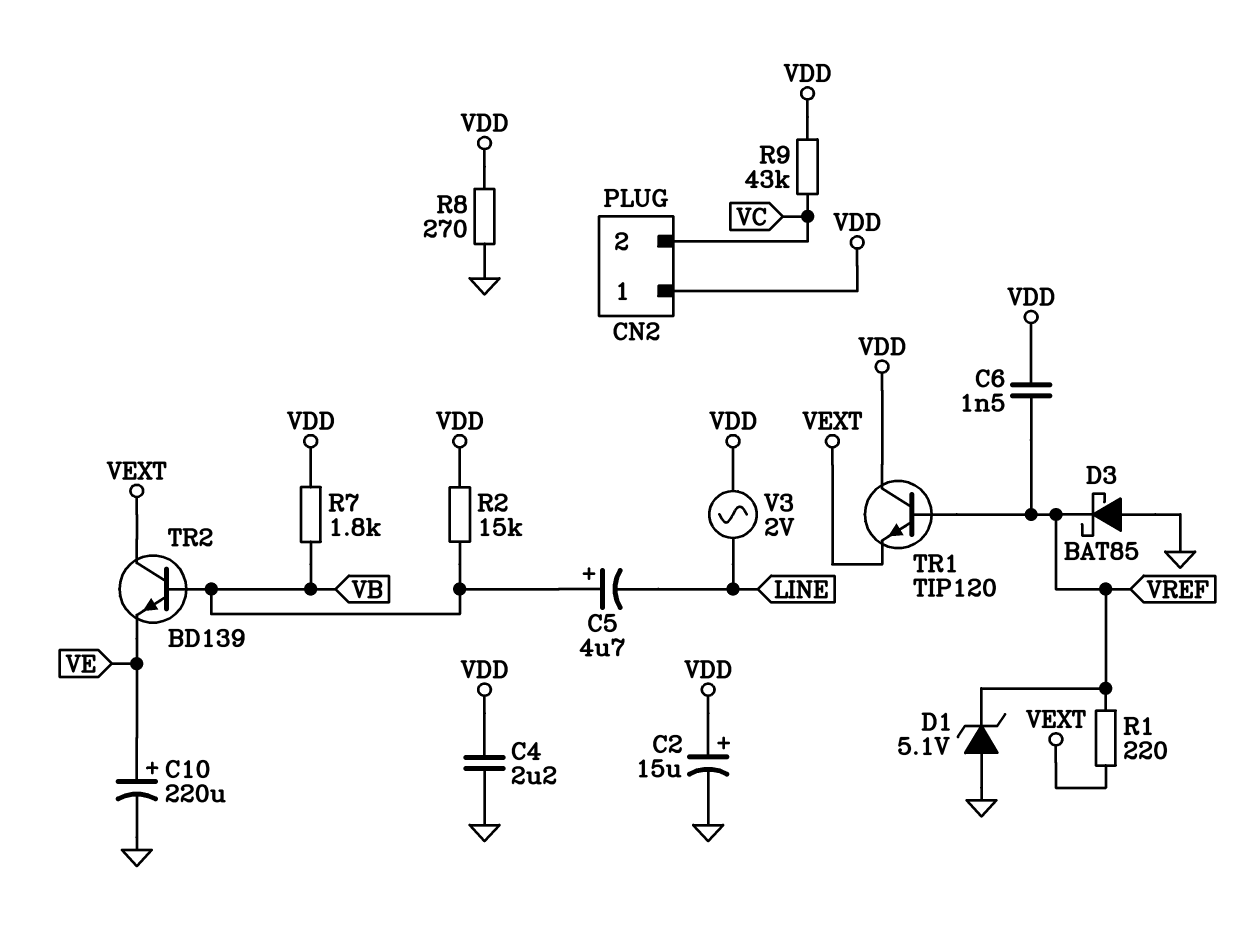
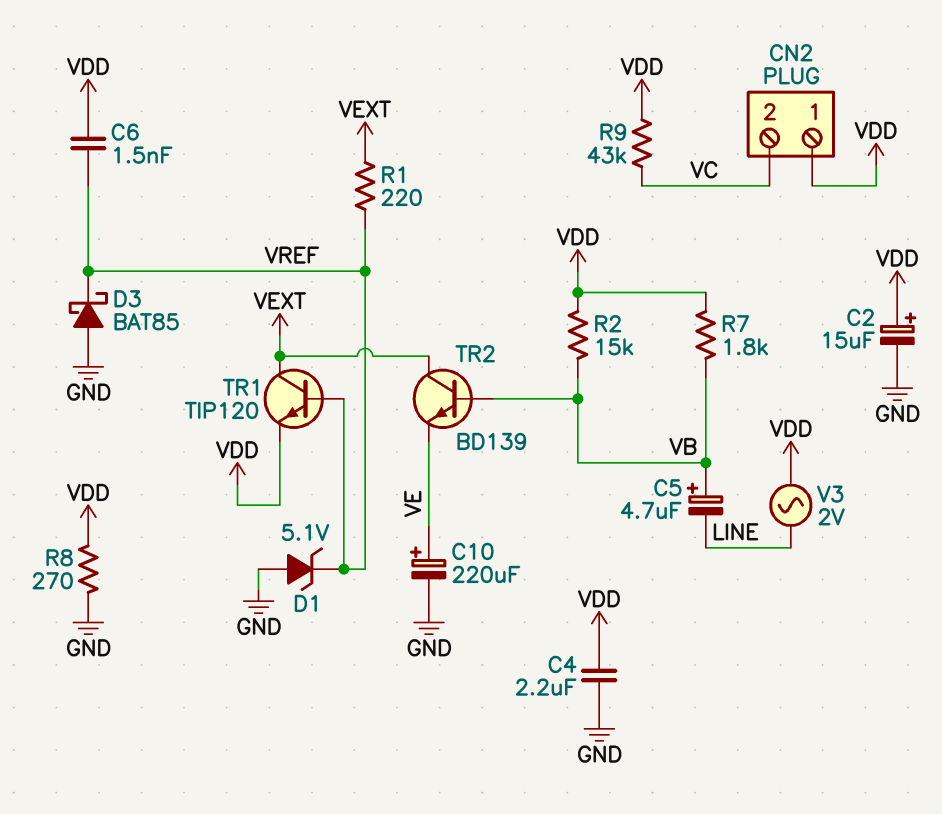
TR1: NPN TIP120 (B VREF, C VDD, E VEXT) -> NPN TIP120 (B VREF, C VEXT, E VDD)

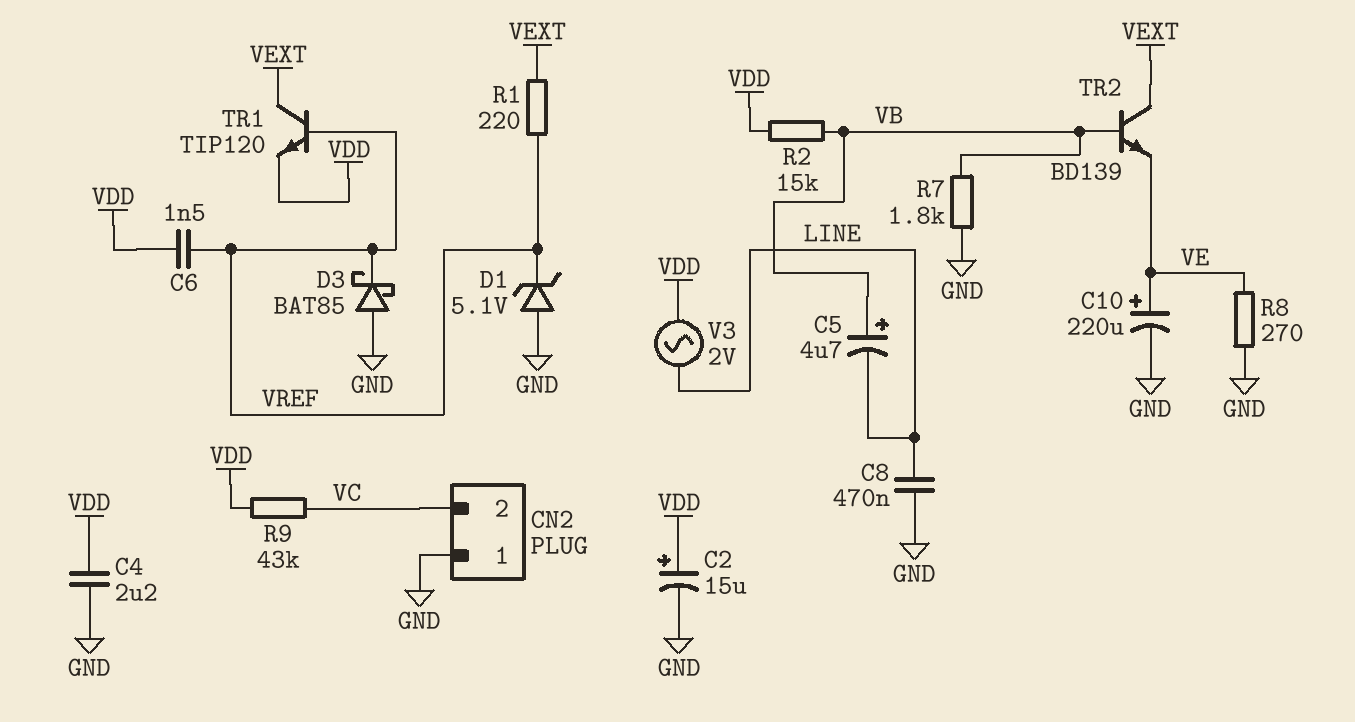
C8: none -> 470nF (GND, LINE)
CN2 pin 1: VDD -> GND
R7: 1.8k (VB, VDD) -> 1.8k (GND, VB)
R8: 270 (GND, VDD) -> 270 (GND, VE)

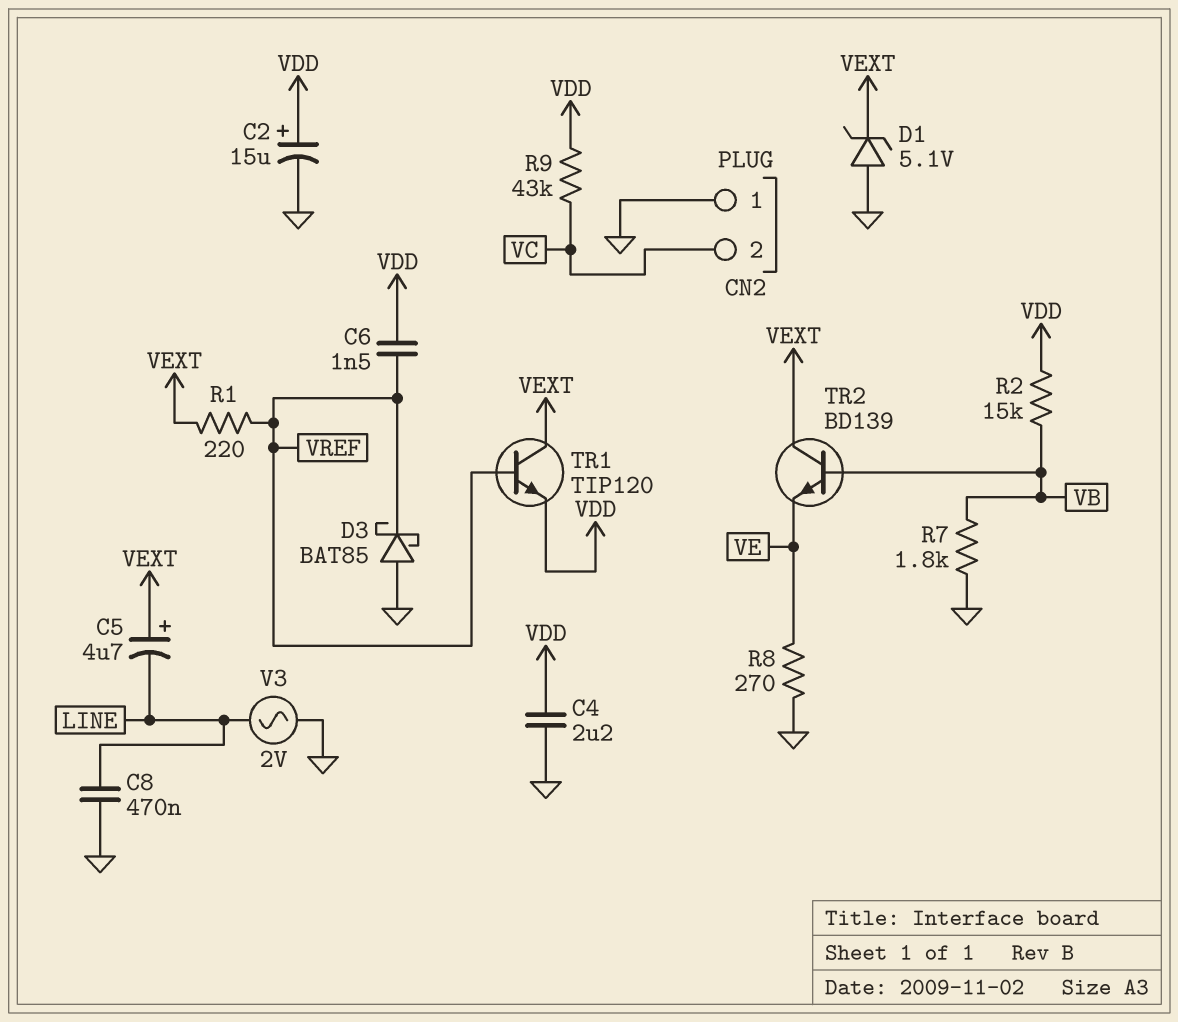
C5: 4.7uF (plus VB, minus LINE) -> 4.7uF (plus VEXT, minus LINE)
C10: 220uF (plus VE, minus GND) -> none
D1: zener 5.1V (A GND, K VREF) -> zener 5.1V (A GND, K VEXT)
V3: AC 2V (LINE, VDD) -> AC 2V (GND, LINE)

